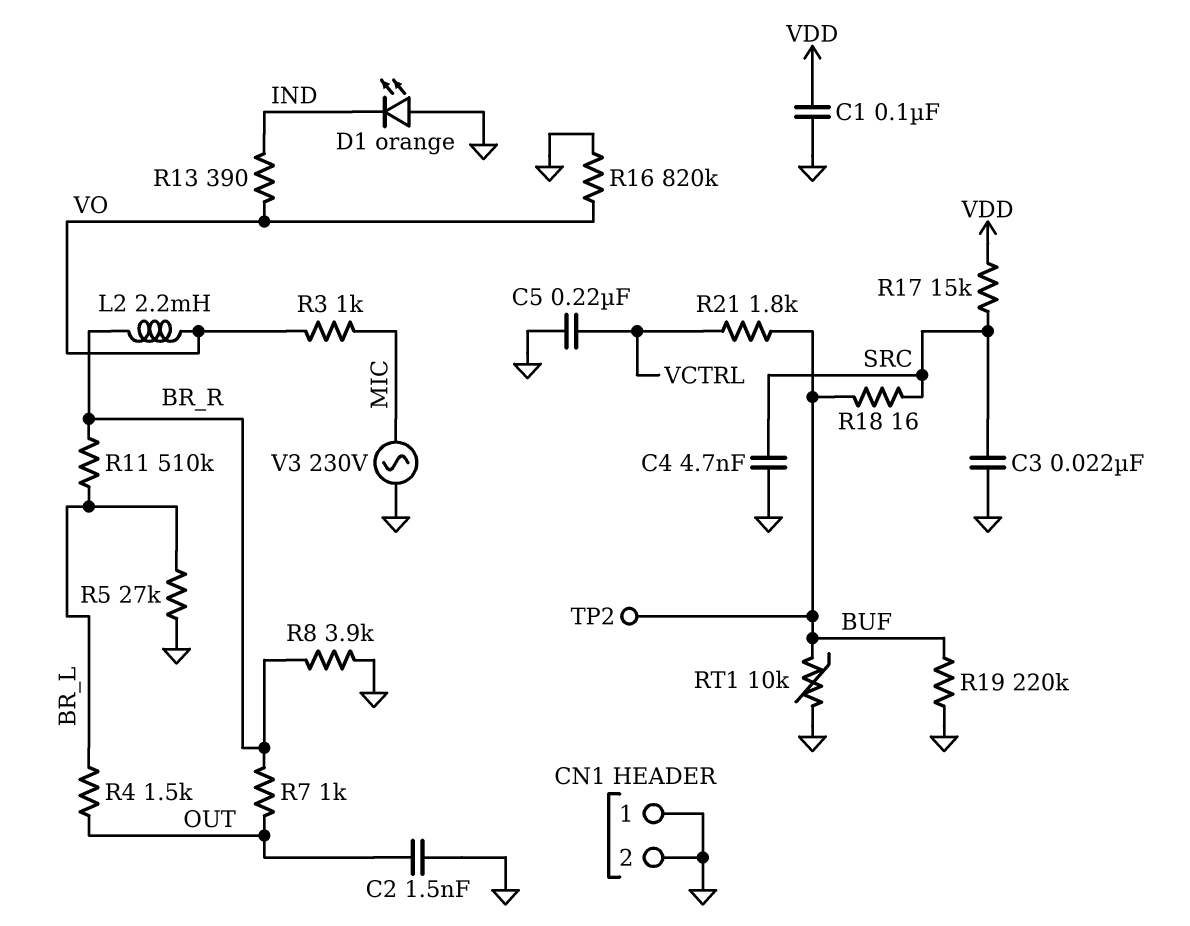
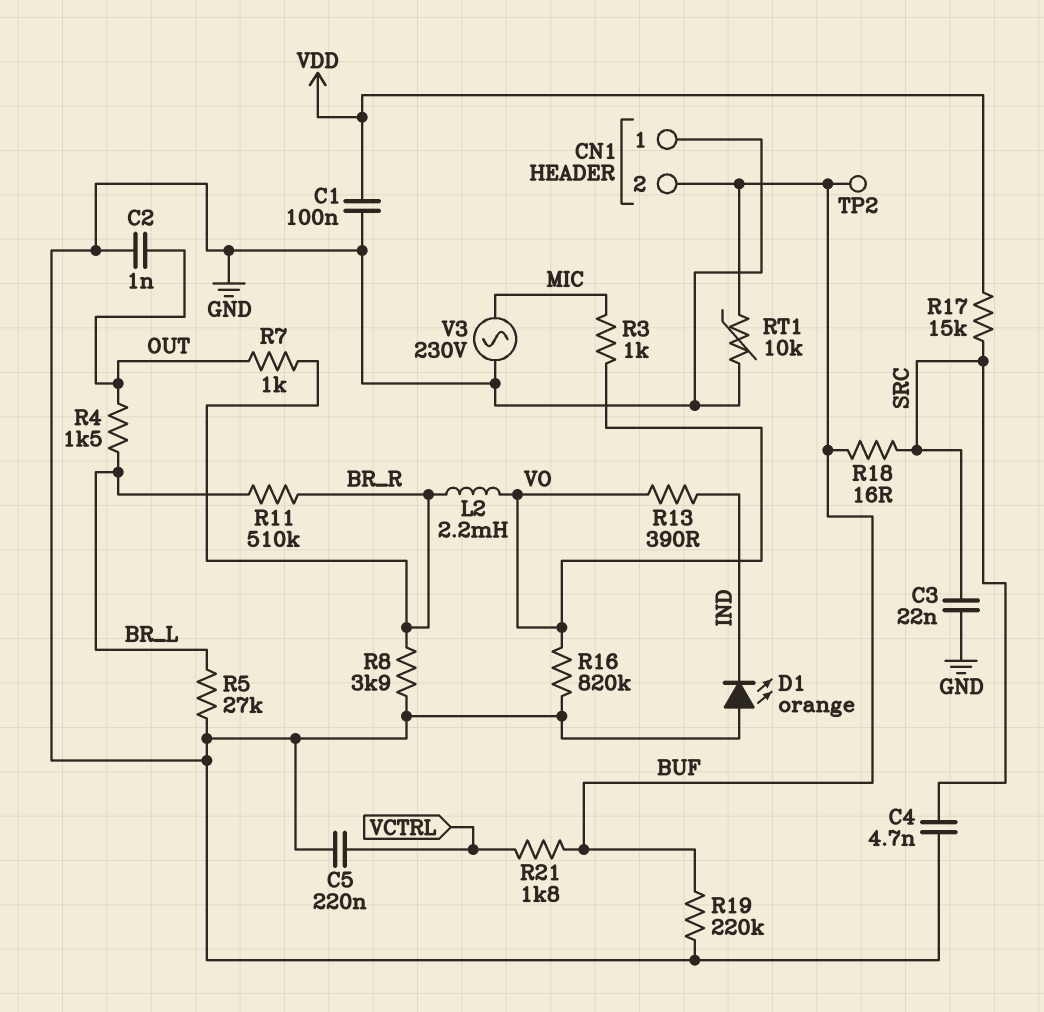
C2: 1.5nF (GND, OUT) -> 1nF (GND, OUT)
CN1 pin 2: GND -> BUF

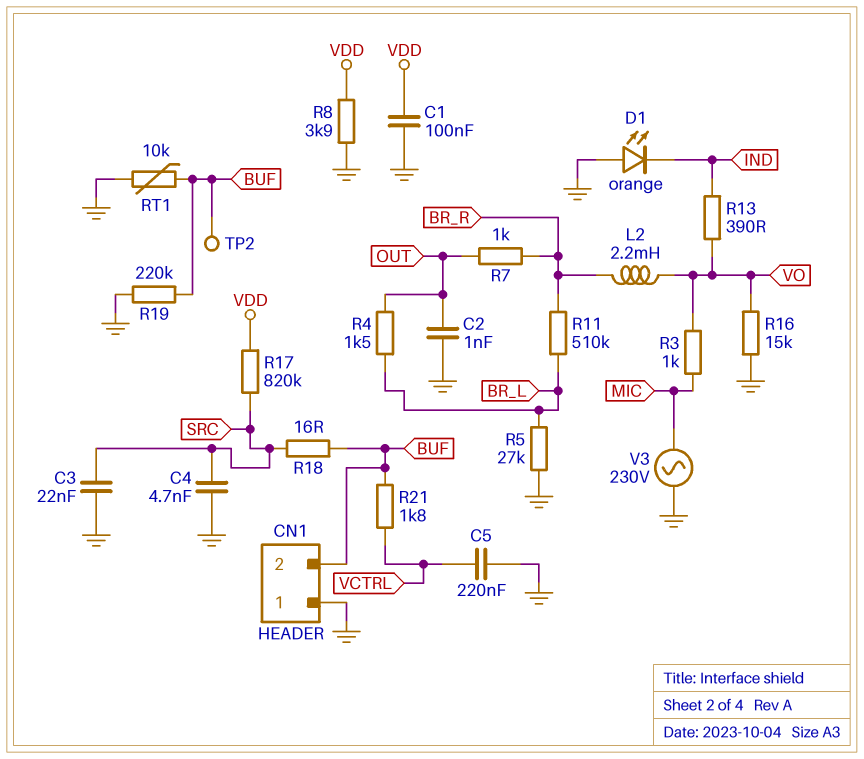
R8: 3.9k (BR_R, GND) -> 3.9k (GND, VDD)
R16: 820k (GND, VO) -> 15k (GND, VO)
R17: 15k (SRC, VDD) -> 820k (SRC, VDD)

